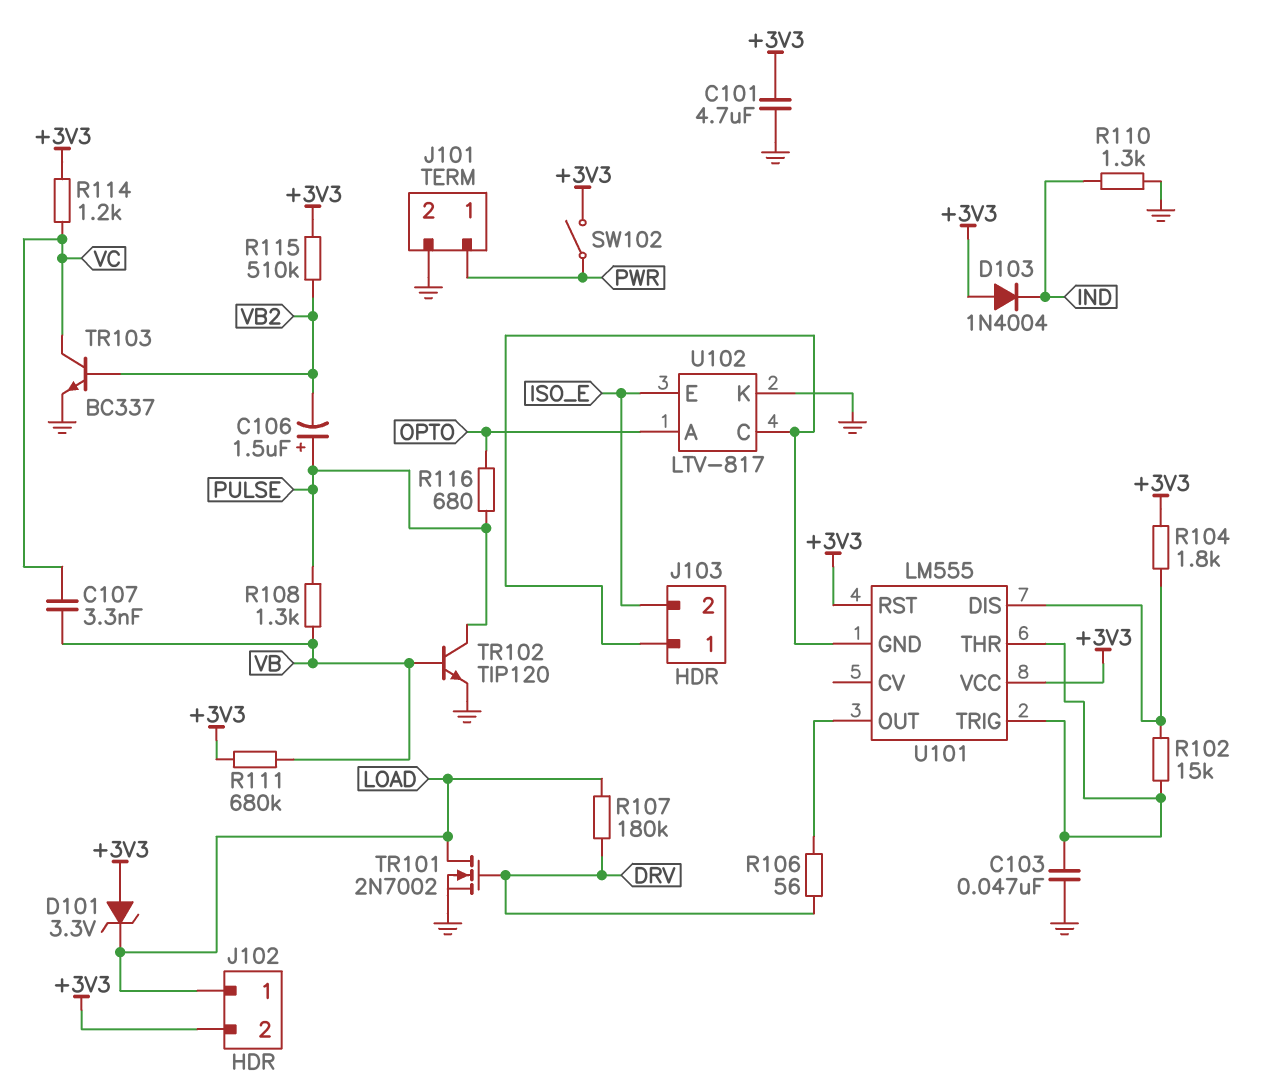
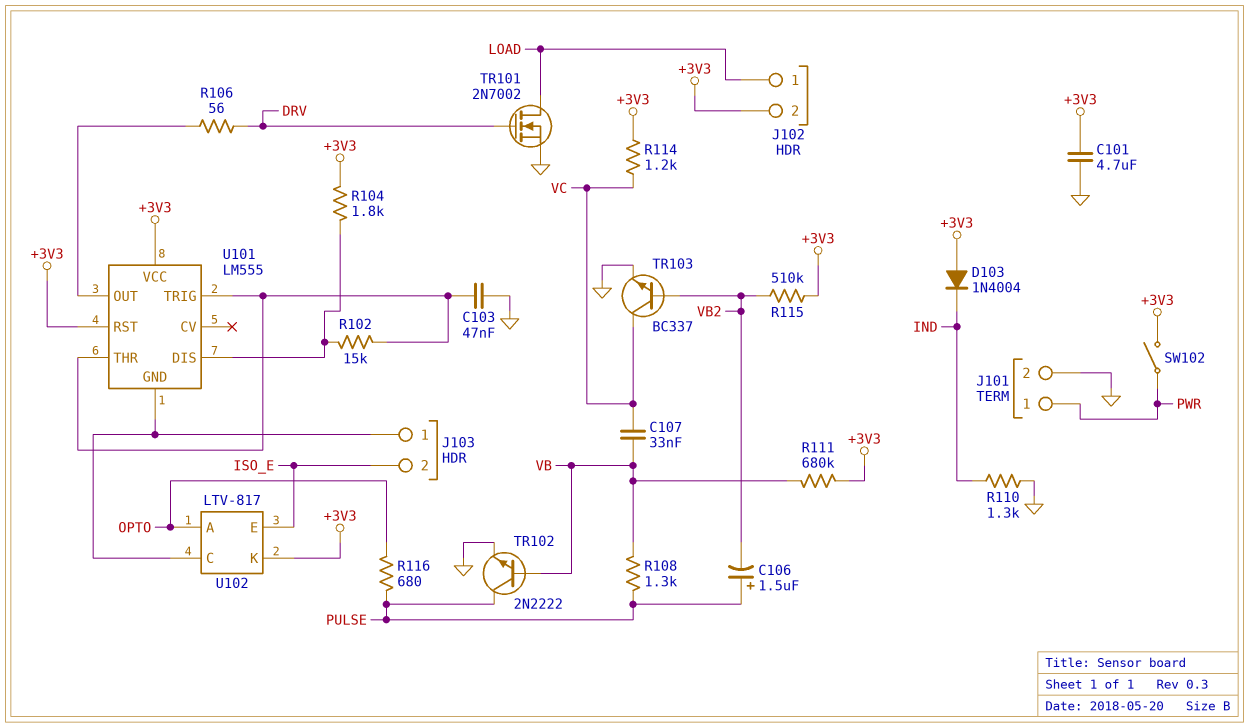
C107: 3.3nF (VB, VC) -> 33nF (VB, VC)
D101: zener 3.3V (A +3V3, K LOAD) -> none
R107: 180k (DRV, LOAD) -> none
TR102: NPN TIP120 (B VB, C PULSE, E GND) -> NPN 2N2222 (B VB, C PULSE, E GND)
U102 pin K: GND -> +3V3

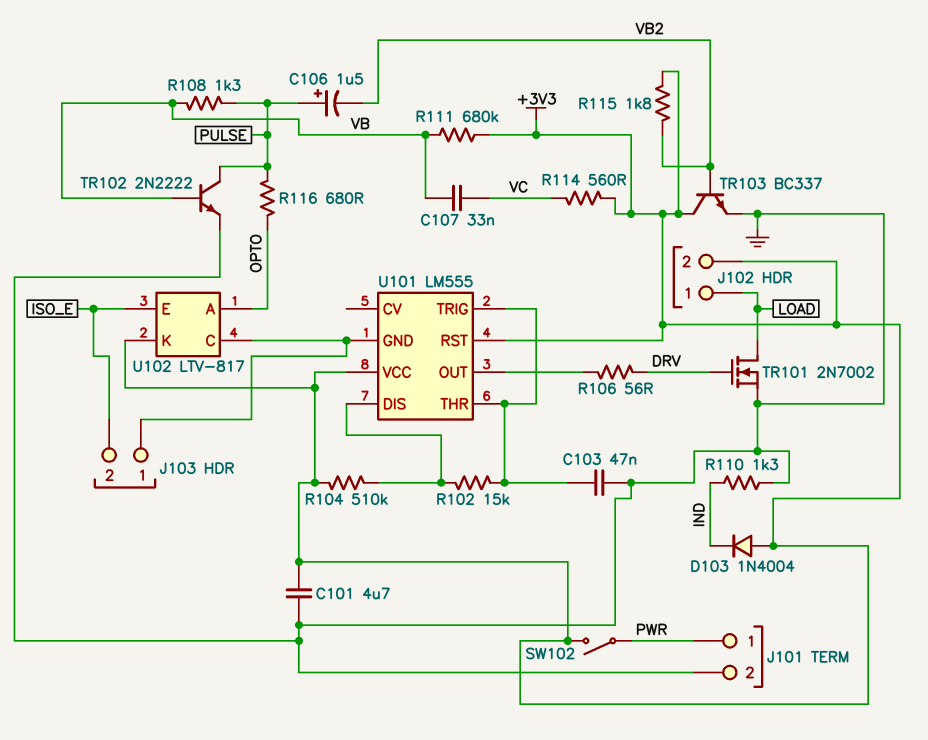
R104: 1.8k (+3V3, U101/DIS) -> 510k (+3V3, U101/DIS)
R114: 1.2k (+3V3, VC) -> 560 (+3V3, VC)
R115: 510k (+3V3, VB2) -> 1.8k (+3V3, VB2)
TR103: NPN BC337 (B VB2, C VC, E GND) -> NPN BC337 (B VB2, C +3V3, E GND)

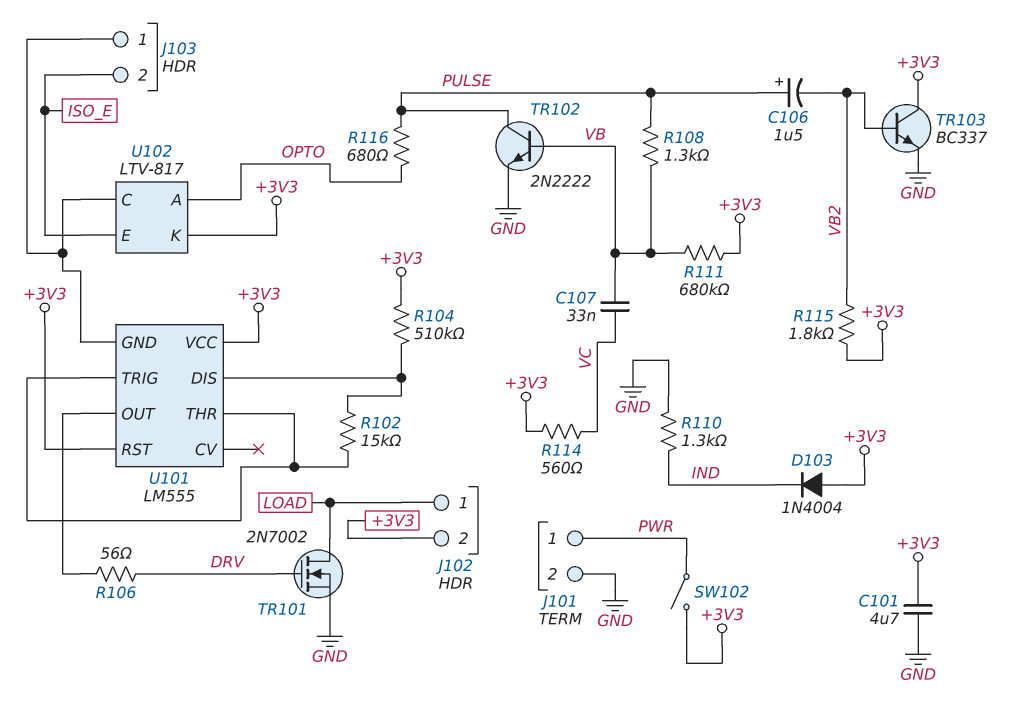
C103: 47nF (GND, U101/THR) -> none

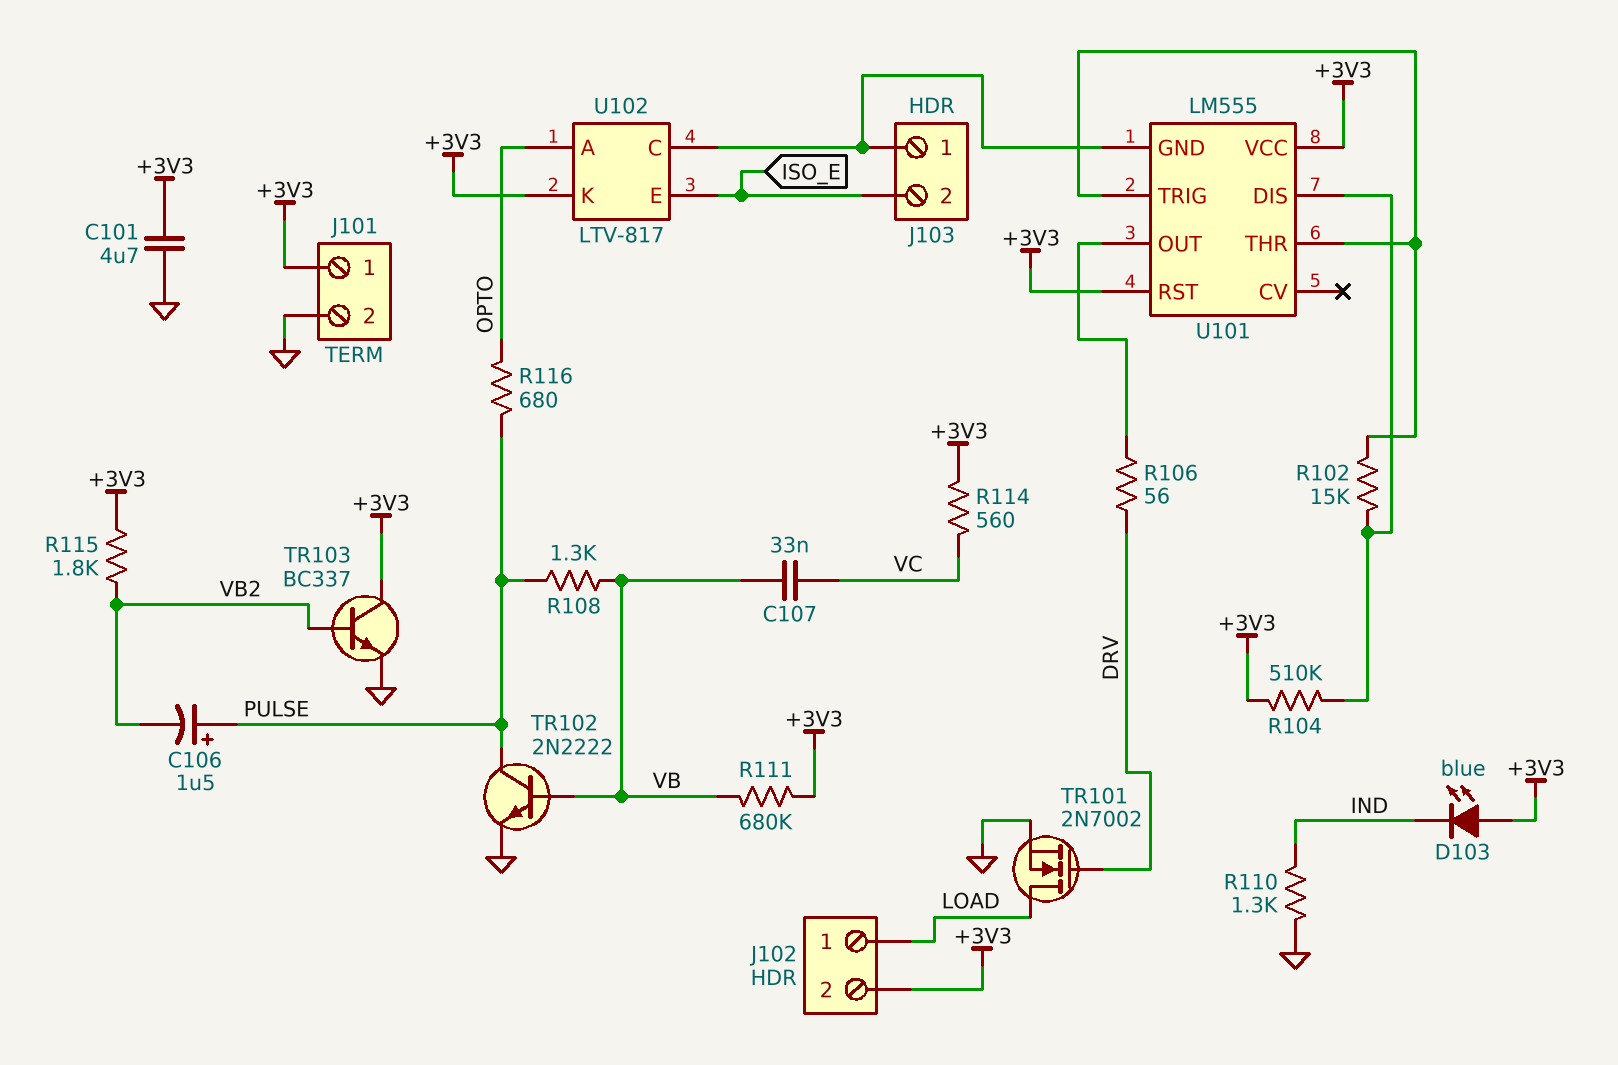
D103: diode 1N4004 (A +3V3, K IND) -> LED blue (A +3V3, K IND)
J101 pin 1: PWR -> +3V3
SW102: switch (+3V3, PWR) -> none

